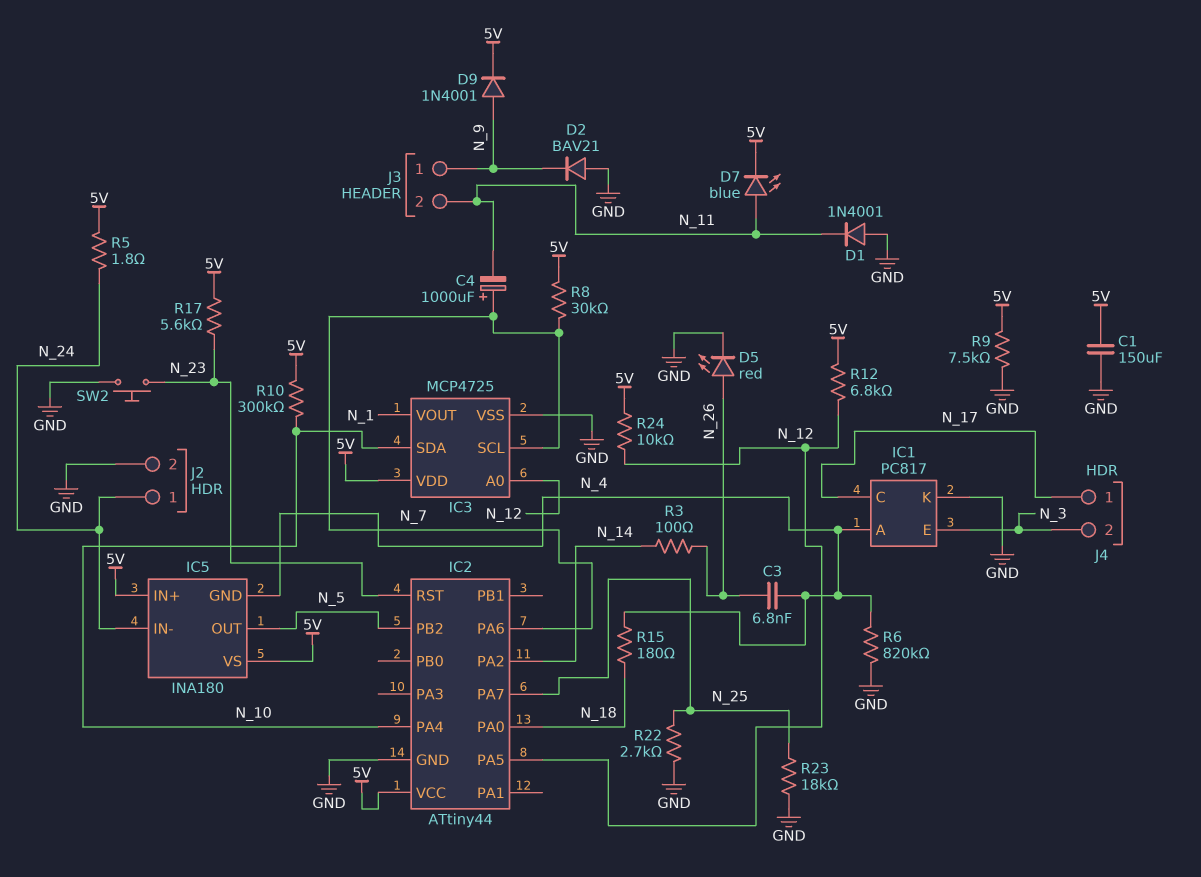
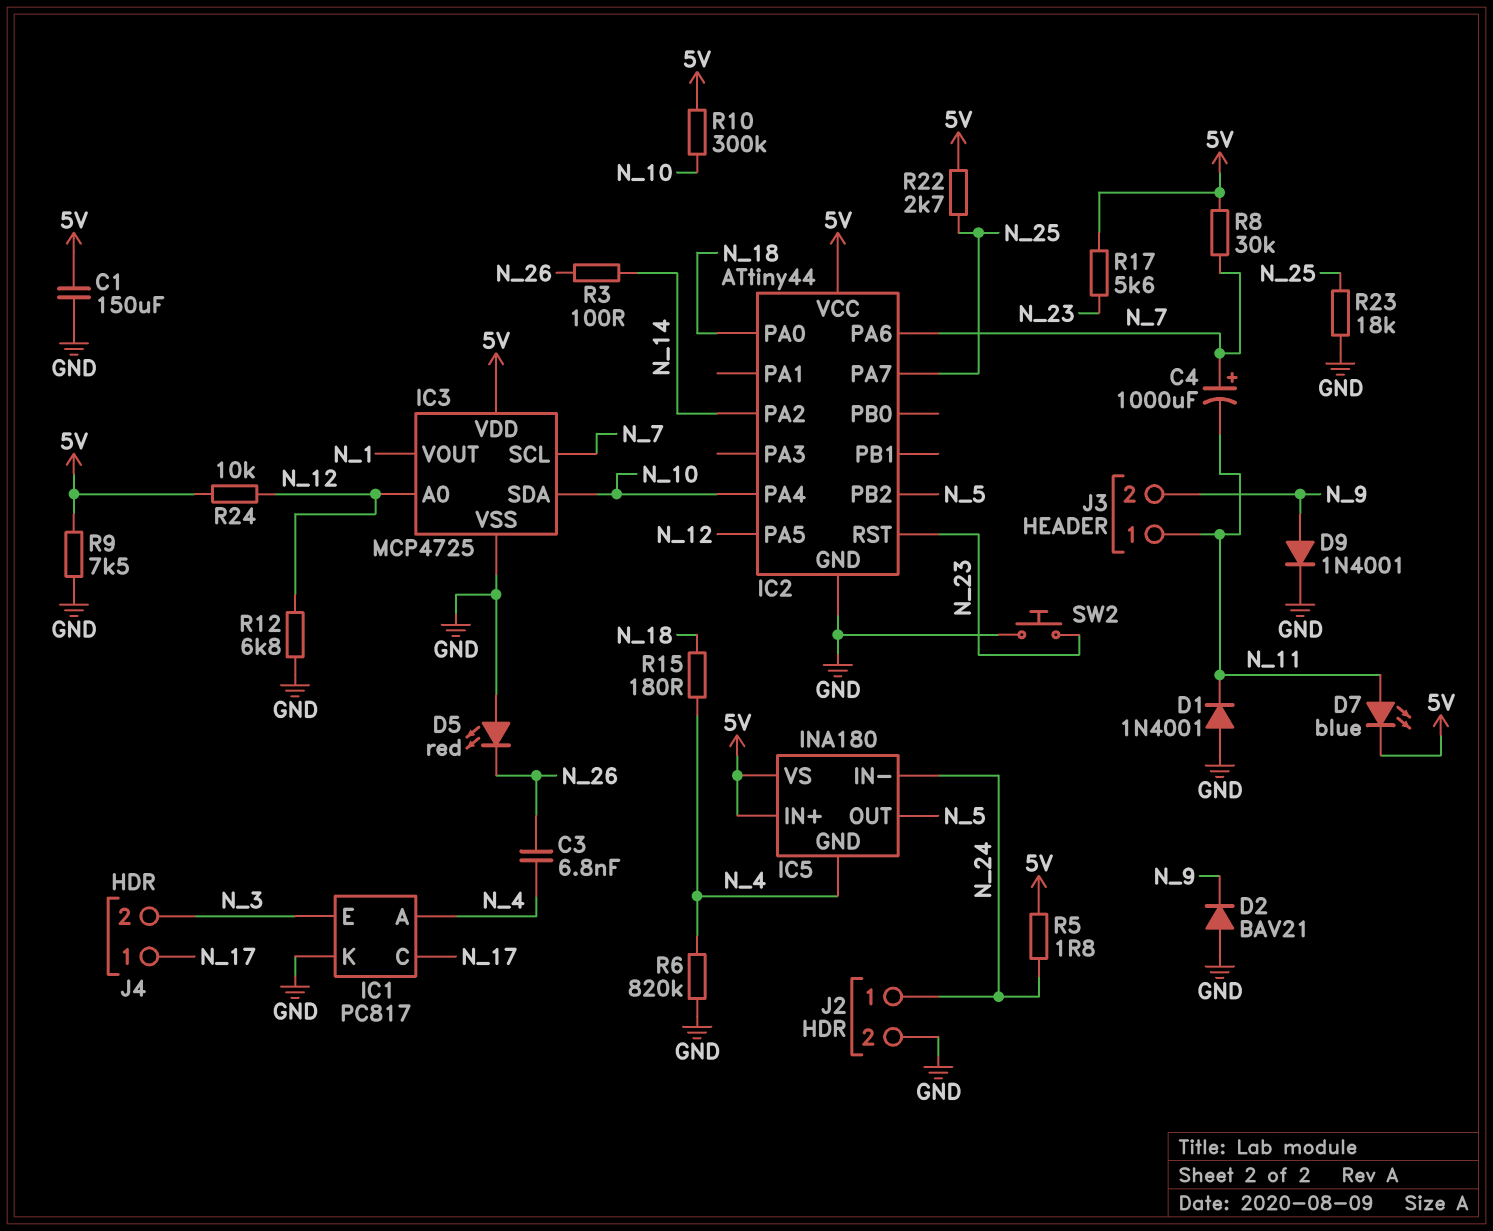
D5: LED red (A N_26, K GND) -> LED red (A GND, K N_26)
D9: diode 1N4001 (A N_9, K 5V) -> diode 1N4001 (A N_9, K GND)
J3 pin 1: N_9 -> N_11
J3 pin 2: N_11 -> N_9
R12: 6.8k (5V, N_12) -> 6.8k (GND, N_12)
R22: 2.7k (GND, N_25) -> 2.7k (5V, N_25)

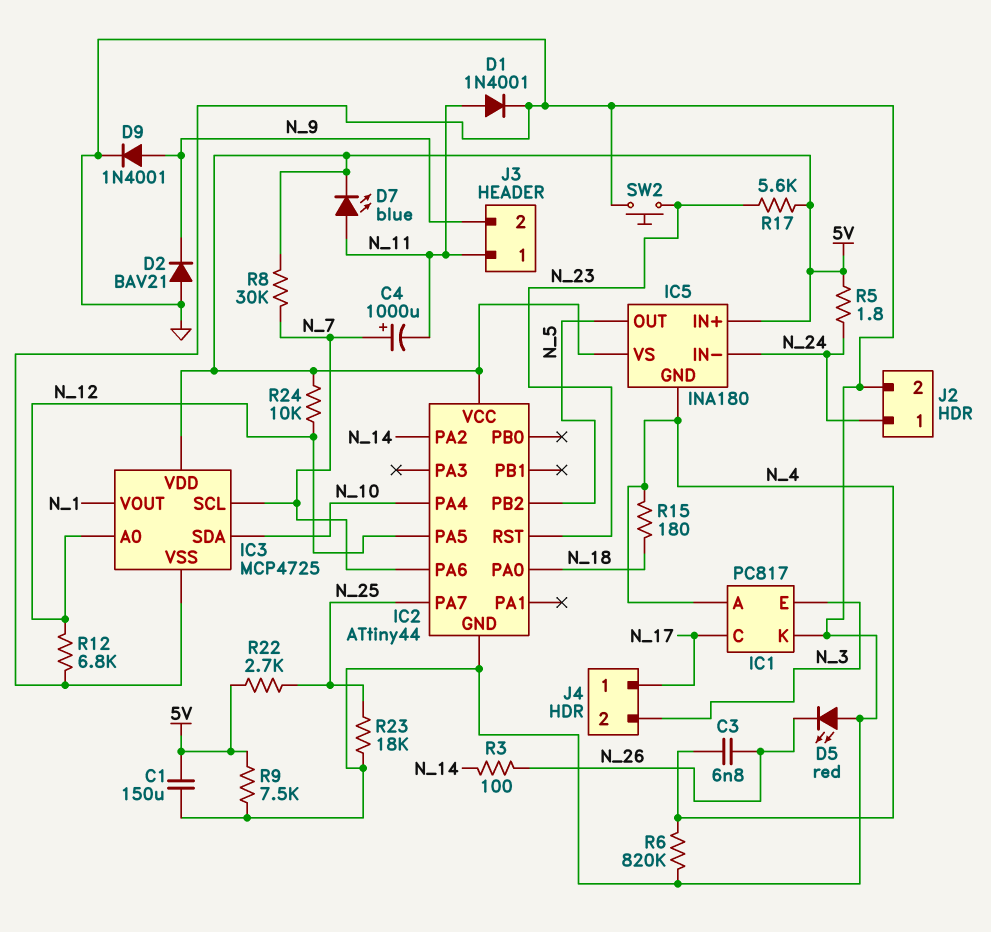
D1: diode 1N4001 (A GND, K N_11) -> diode 1N4001 (A N_11, K GND)
R10: 300k (5V, N_10) -> none

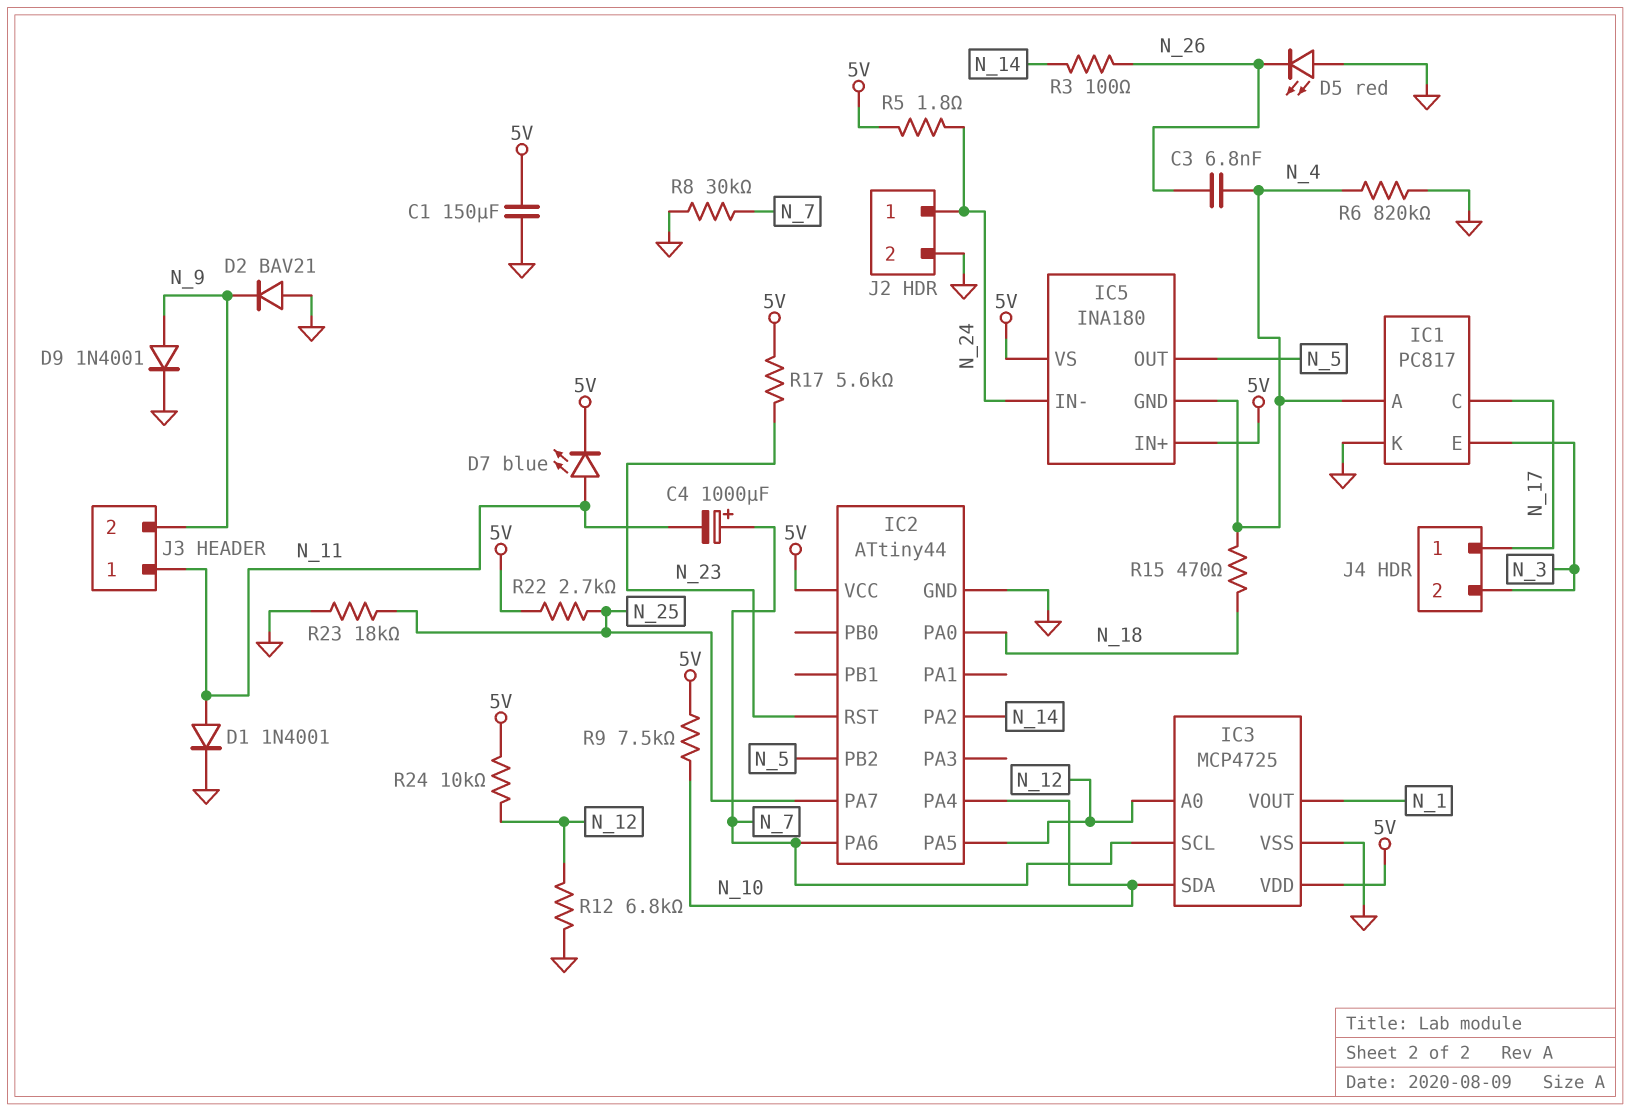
R8: 30k (5V, N_7) -> 30k (GND, N_7)
R9: 7.5k (5V, GND) -> 7.5k (5V, N_10)
R15: 180 (N_4, N_18) -> 470 (N_4, N_18)
SW2: button (GND, N_23) -> none

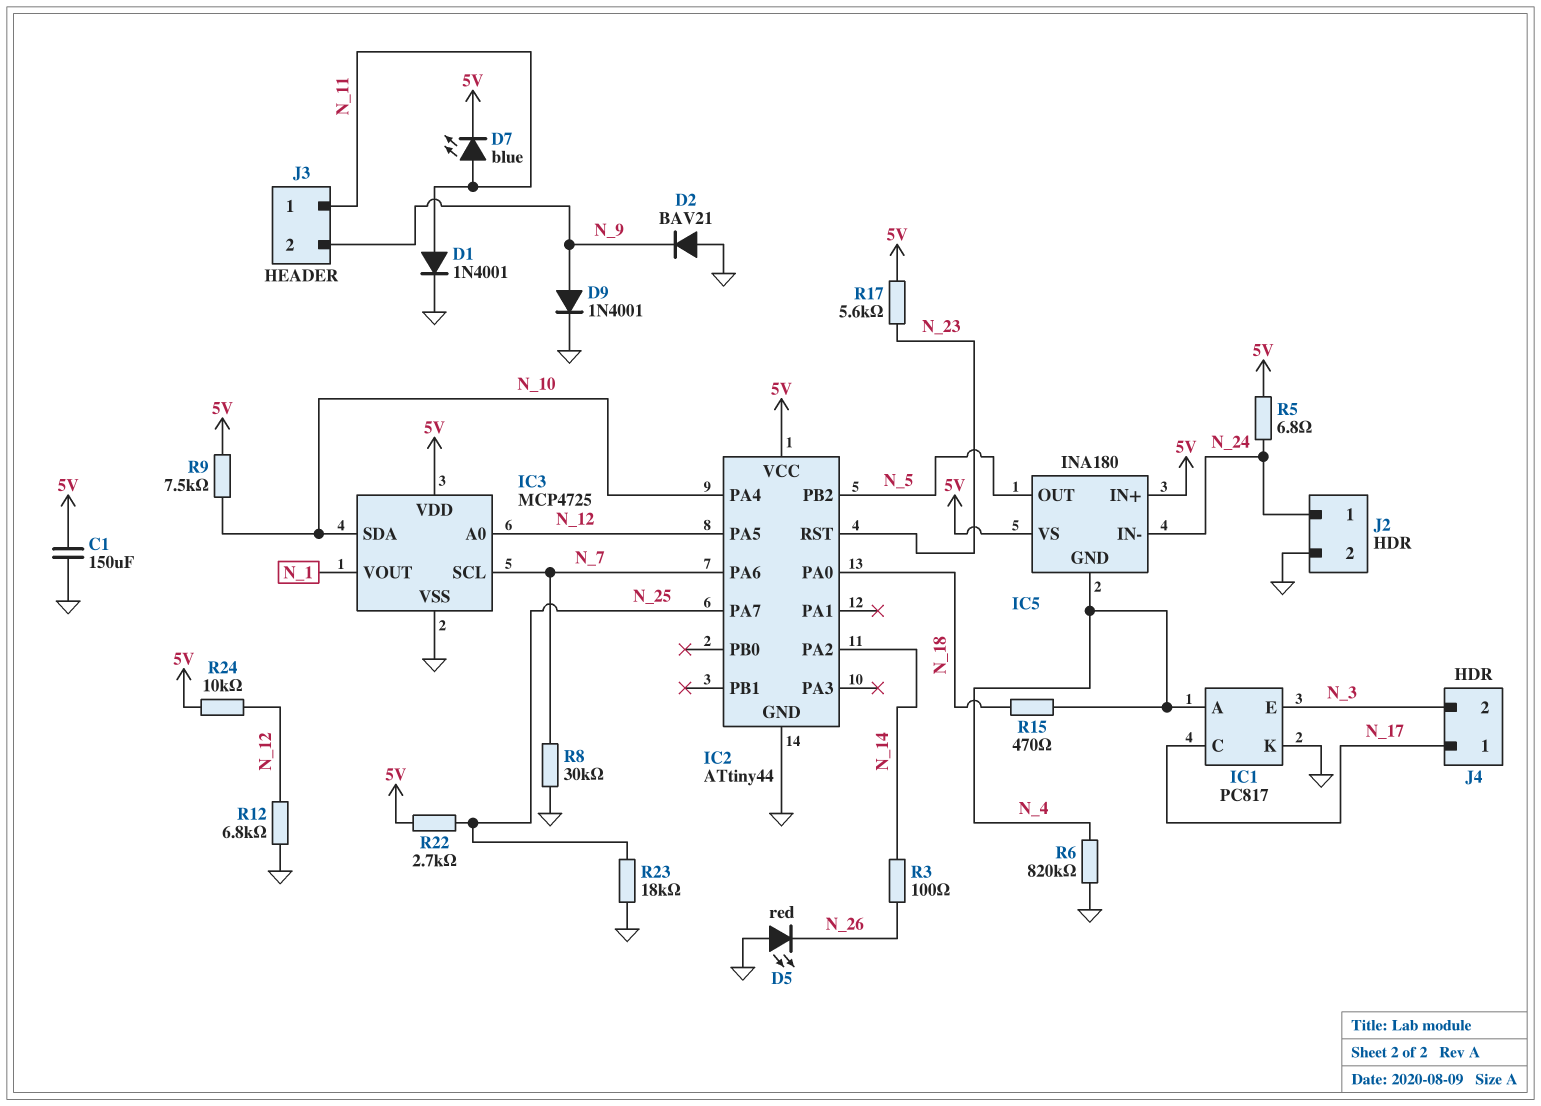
C3: 6.8nF (N_4, N_26) -> none
C4: 1000uF (plus N_7, minus N_11) -> none
R5: 1.8 (5V, N_24) -> 6.8 (5V, N_24)

